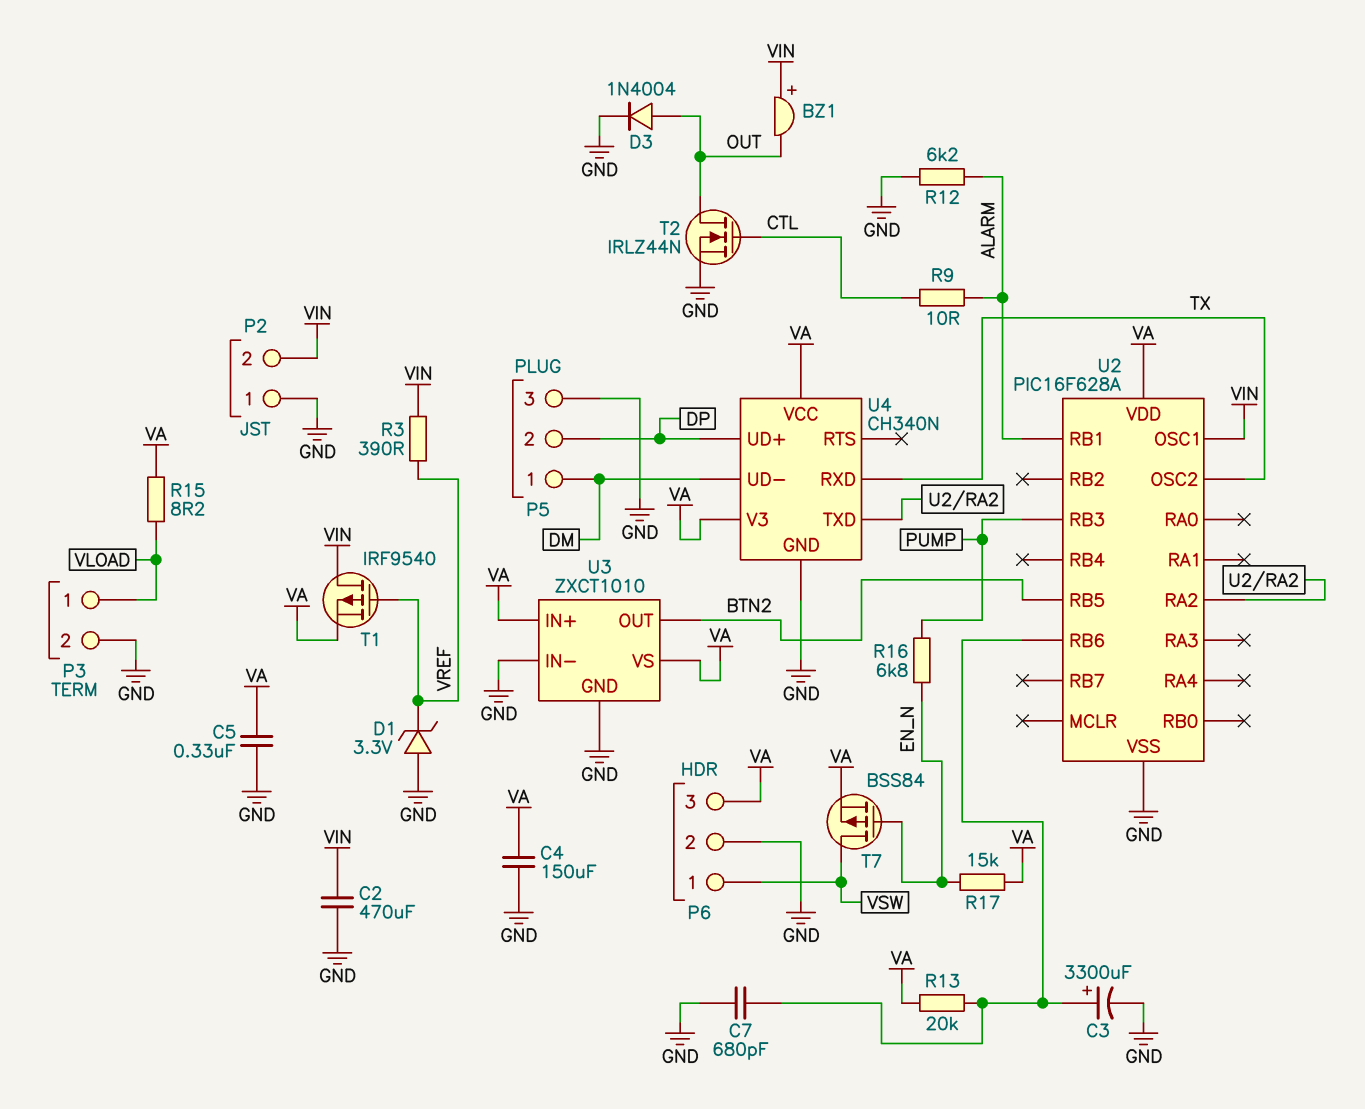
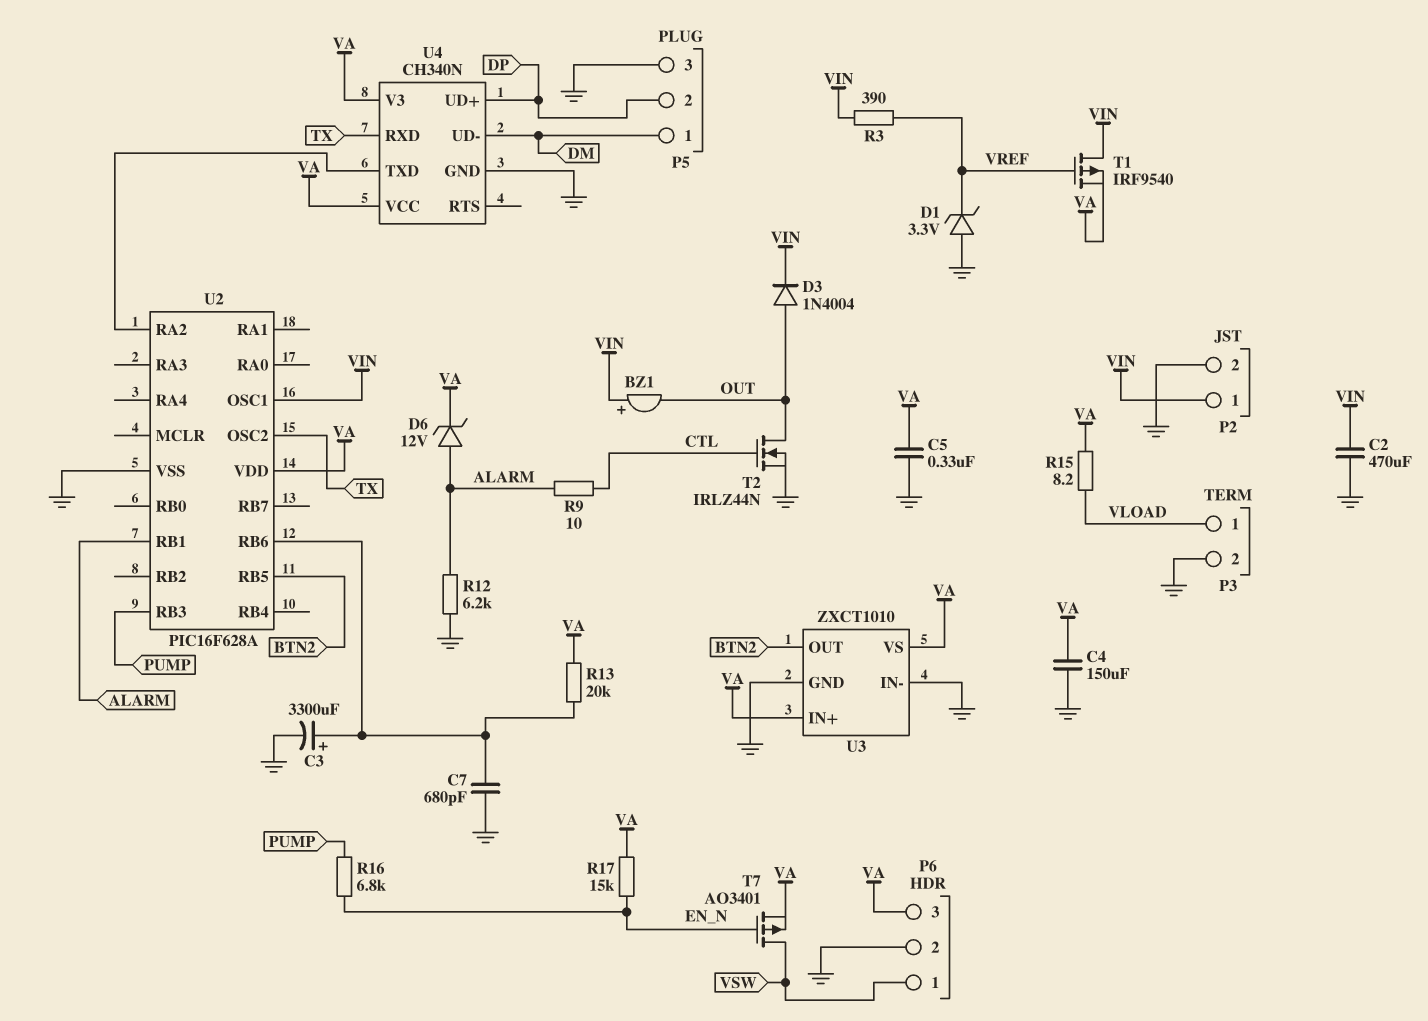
D3: diode 1N4004 (A OUT, K GND) -> diode 1N4004 (A OUT, K VIN)
D6: none -> zener 12V (A ALARM, K VA)
P2 pin 1: GND -> VIN
P2 pin 2: VIN -> GND
T7: PMOS BSS84 (G EN_N, D VSW, S VA) -> PMOS AO3401 (G EN_N, D VSW, S VA)

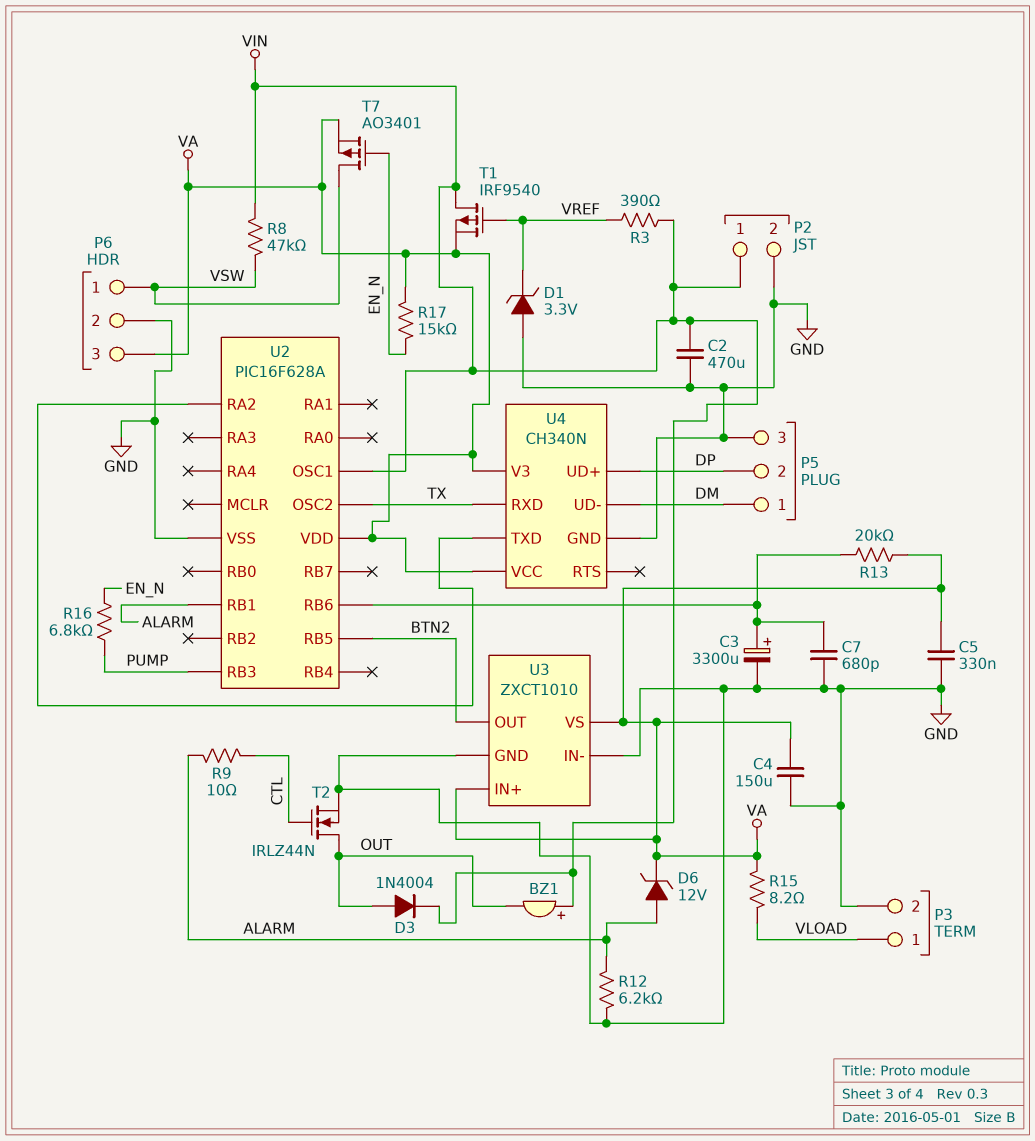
R8: none -> 47k (VIN, VSW)

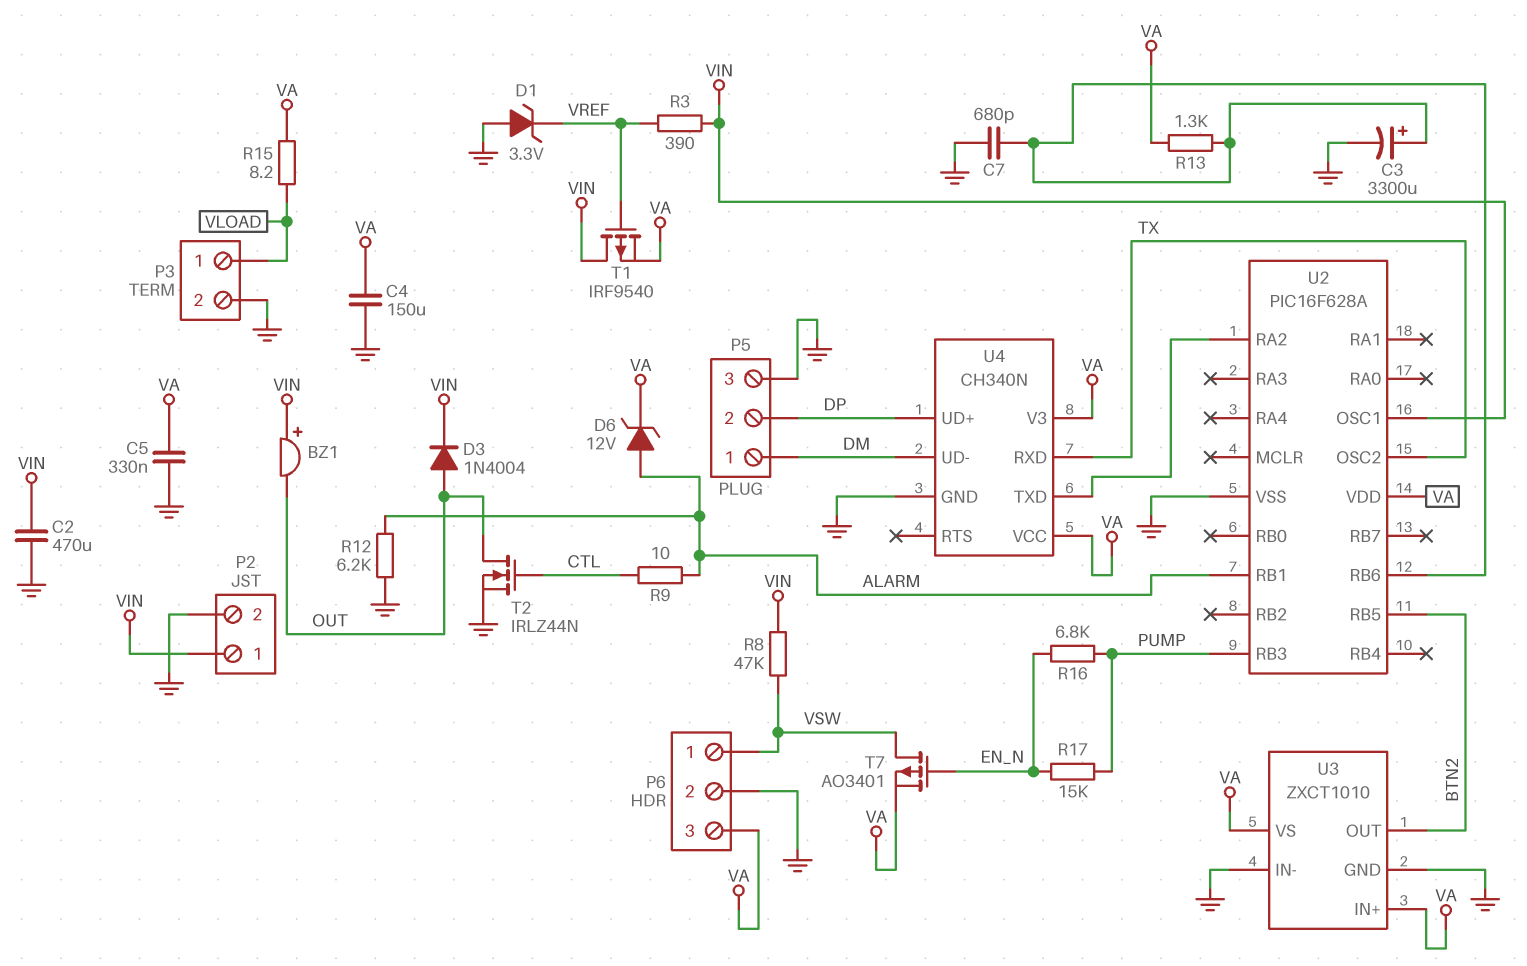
R13: 20k (U2/RB6, VA) -> 1.3k (U2/RB6, VA)
R17: 15k (EN_N, VA) -> 15k (EN_N, PUMP)

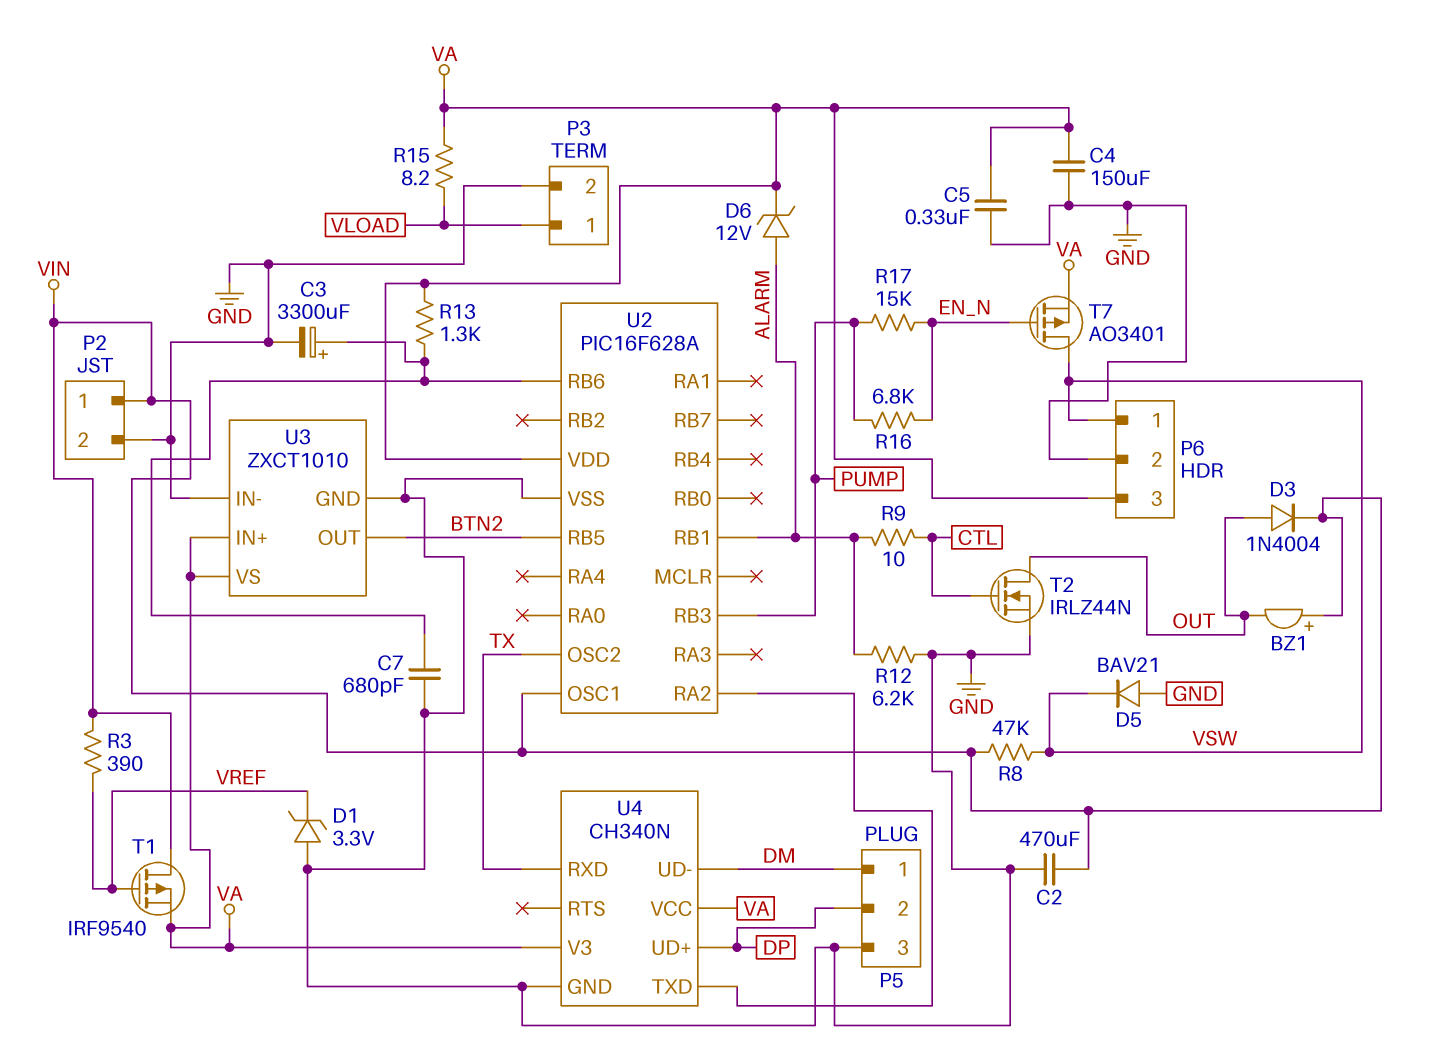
D5: none -> diode BAV21 (A GND, K VSW)

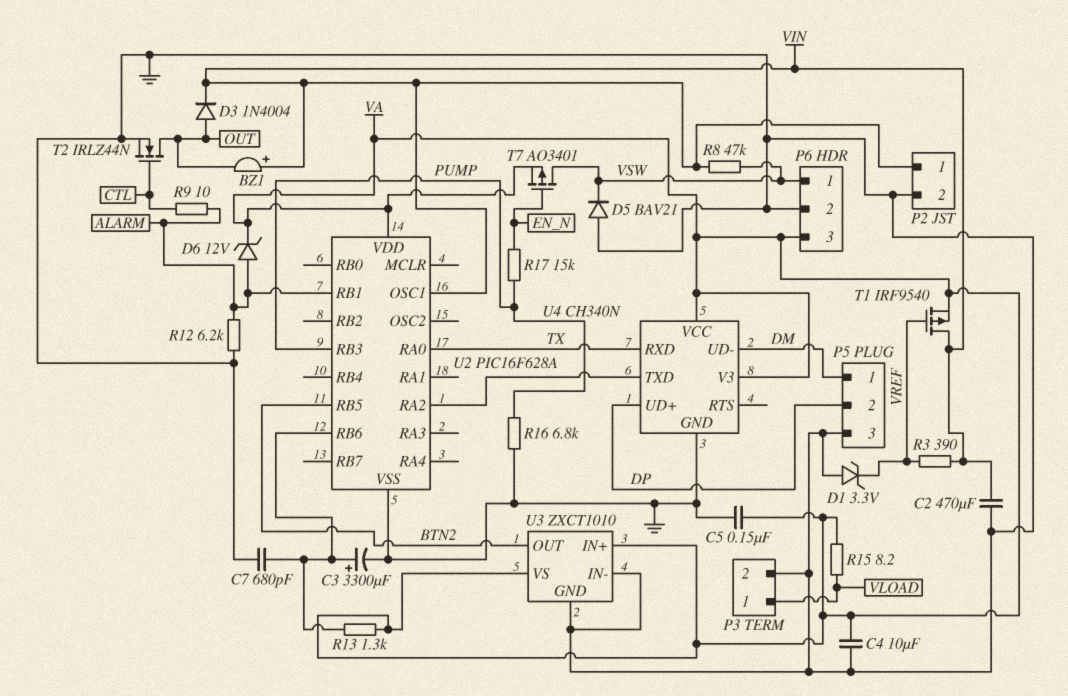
C4: 150uF (GND, VA) -> 10uF (GND, VA)
C5: 330nF (GND, VA) -> 150nF (GND, VA)
R16: 6.8k (EN_N, PUMP) -> 6.8k (GND, PUMP)
U2 pin OSC2: TX -> none
U2 pin RA0: none -> TX

